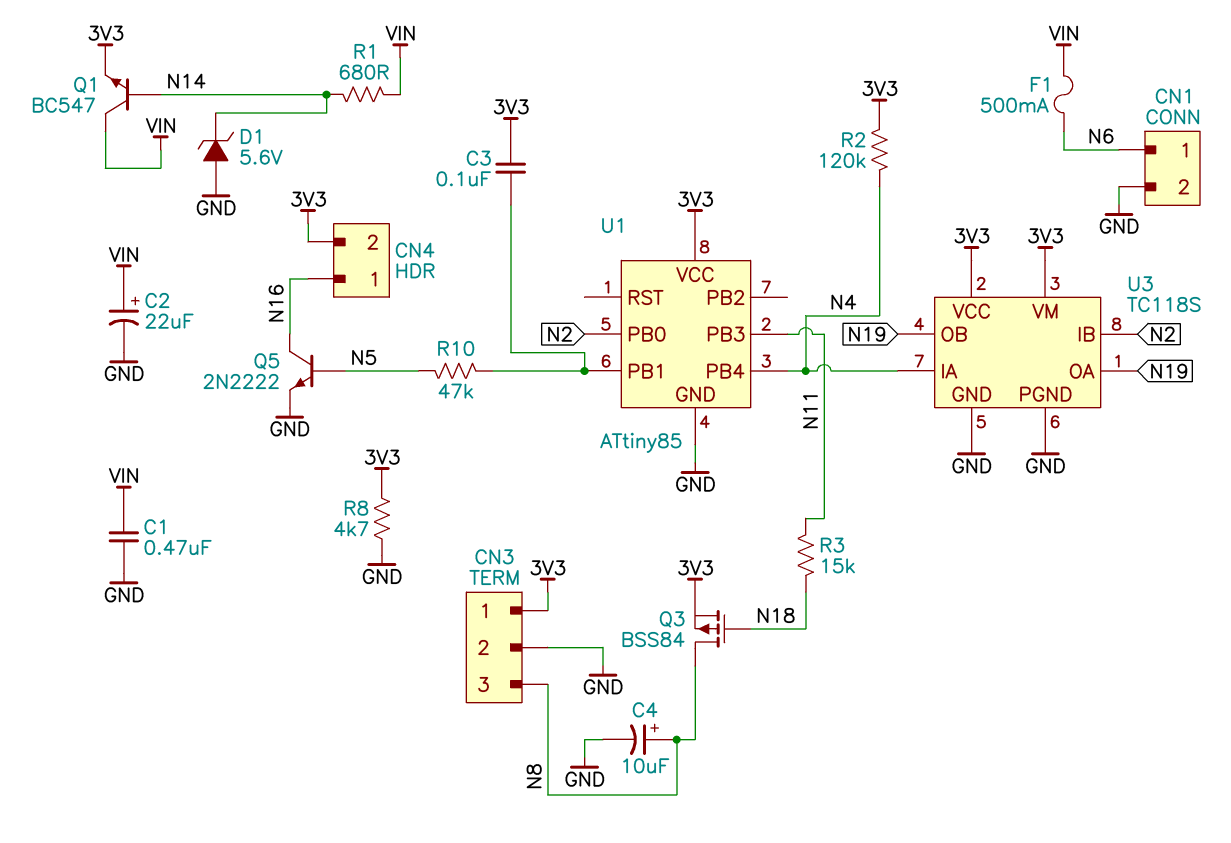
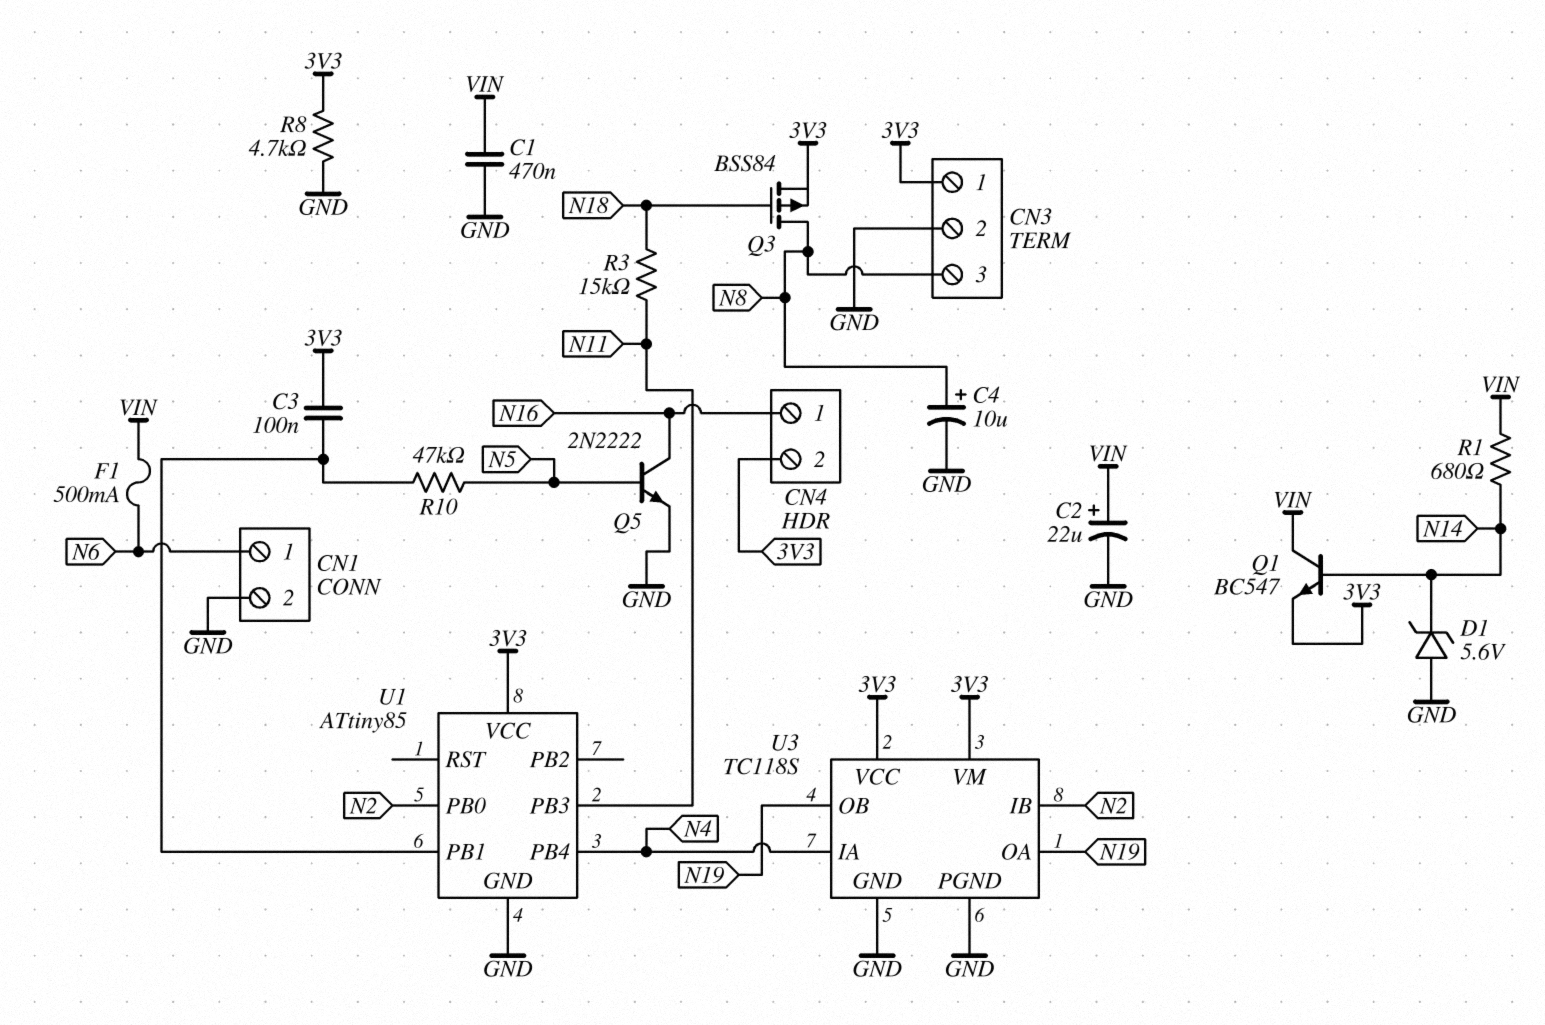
R2: 120k (3V3, N4) -> none

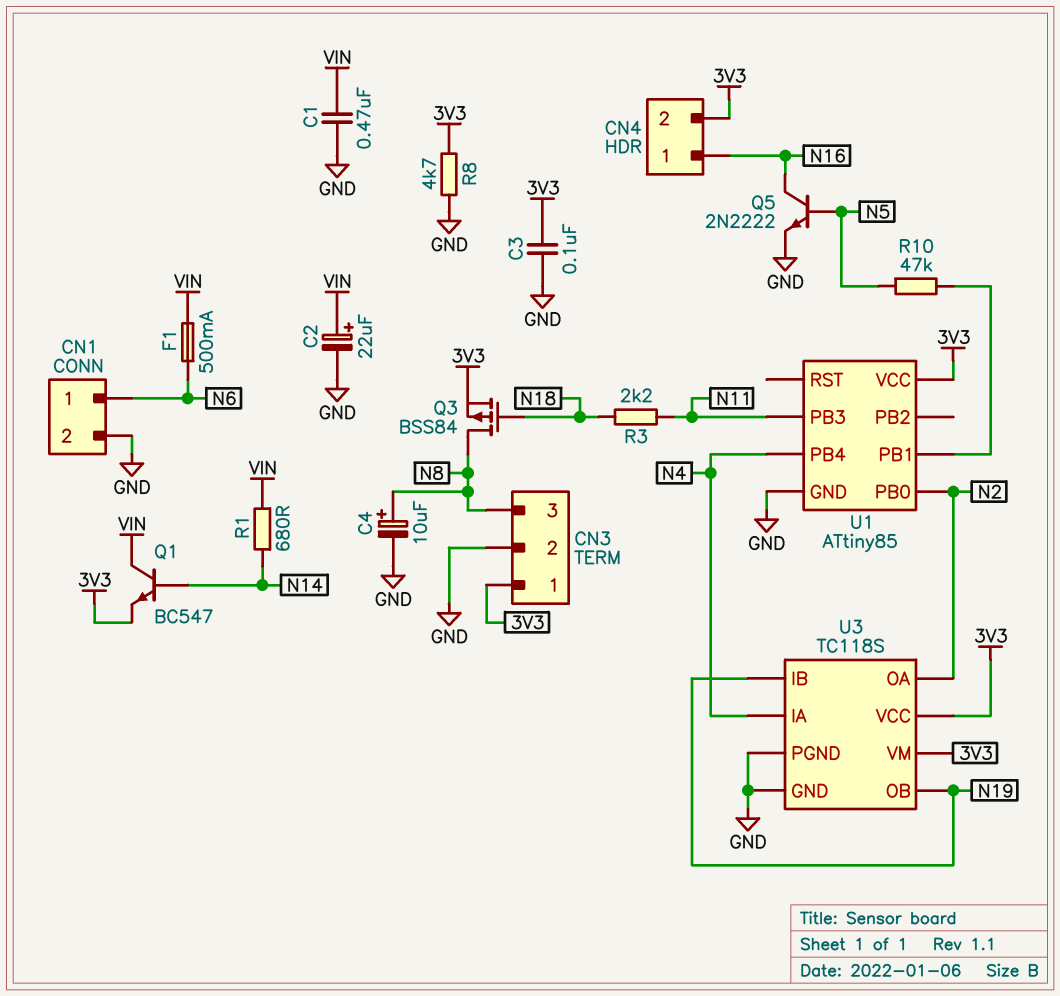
C3: 100nF (3V3, U1/PB1) -> 100nF (3V3, GND)
D1: zener 5.6V (A GND, K N14) -> none
R3: 15k (N11, N18) -> 2.2k (N11, N18)
U3 pin IB: N2 -> N19
U3 pin OA: N19 -> N2

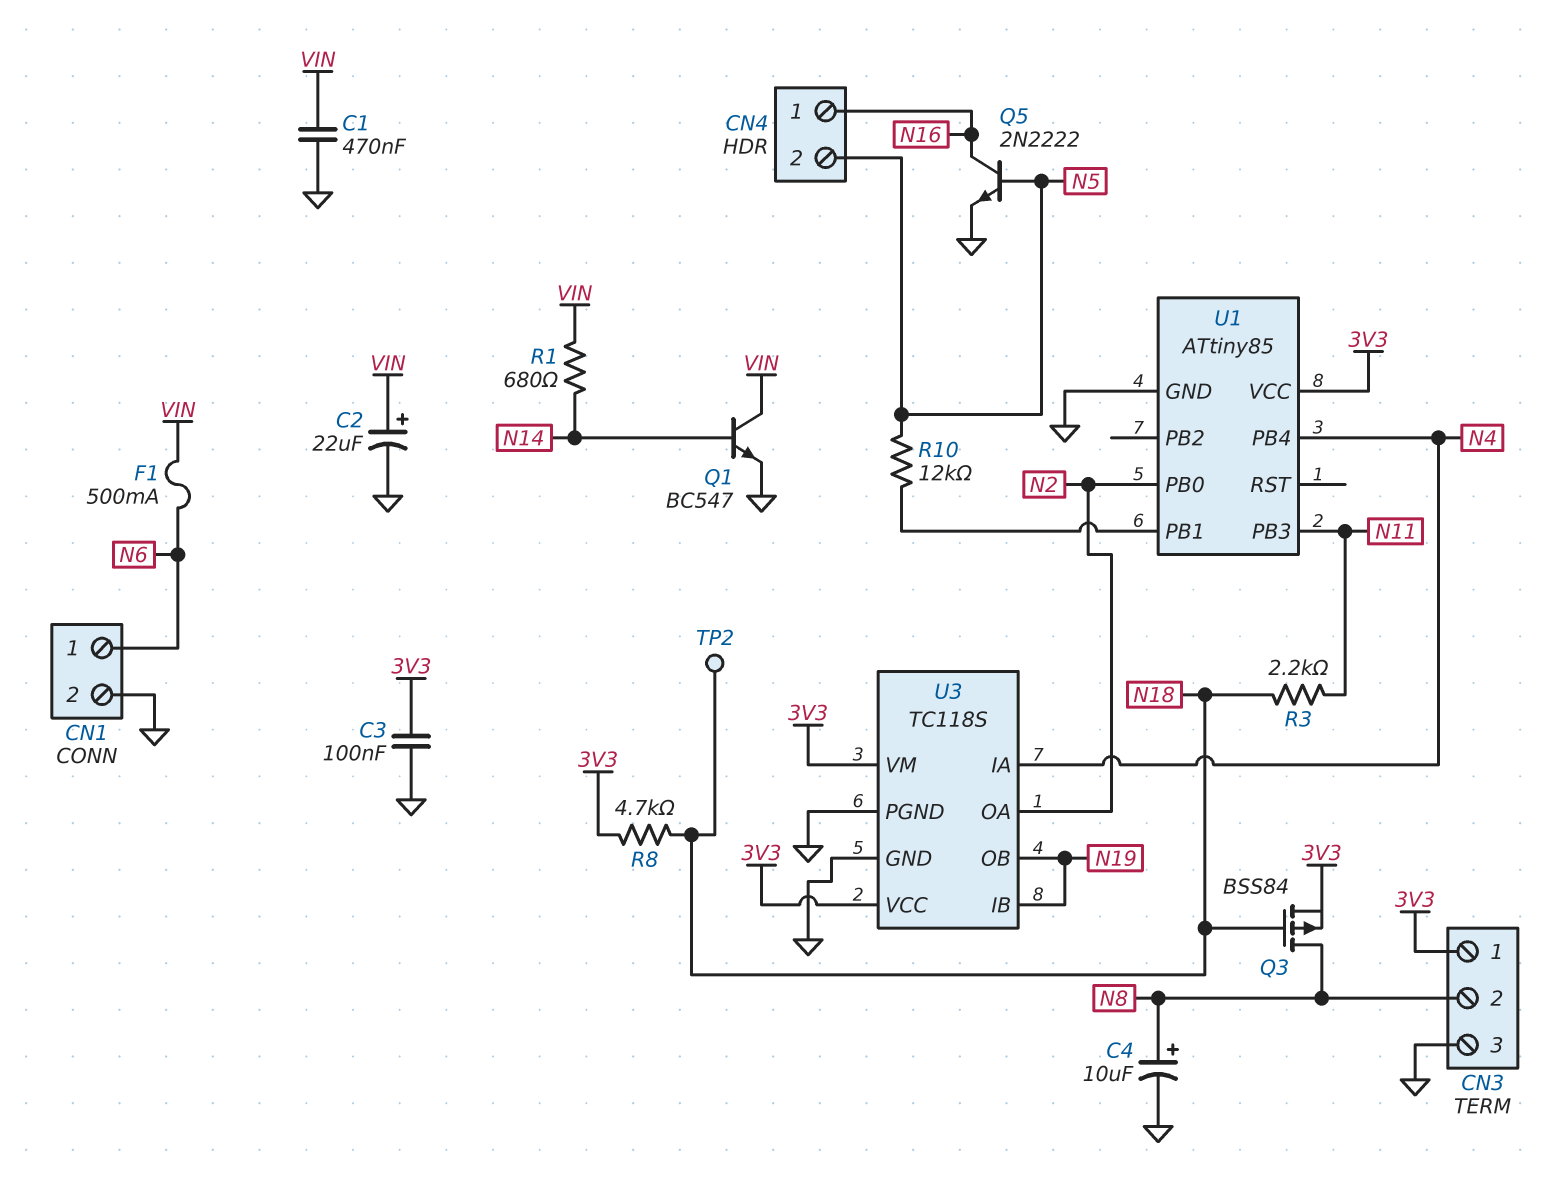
CN3 pin 2: GND -> N8
CN3 pin 3: N8 -> GND
CN4 pin 2: 3V3 -> N5
Q1: NPN BC547 (B N14, C VIN, E 3V3) -> NPN BC547 (B N14, C VIN, E GND)
R8: 4.7k (3V3, GND) -> 4.7k (3V3, N18)
R10: 47k (N5, U1/PB1) -> 12k (N5, U1/PB1)
TP2: none -> test point (N18)

